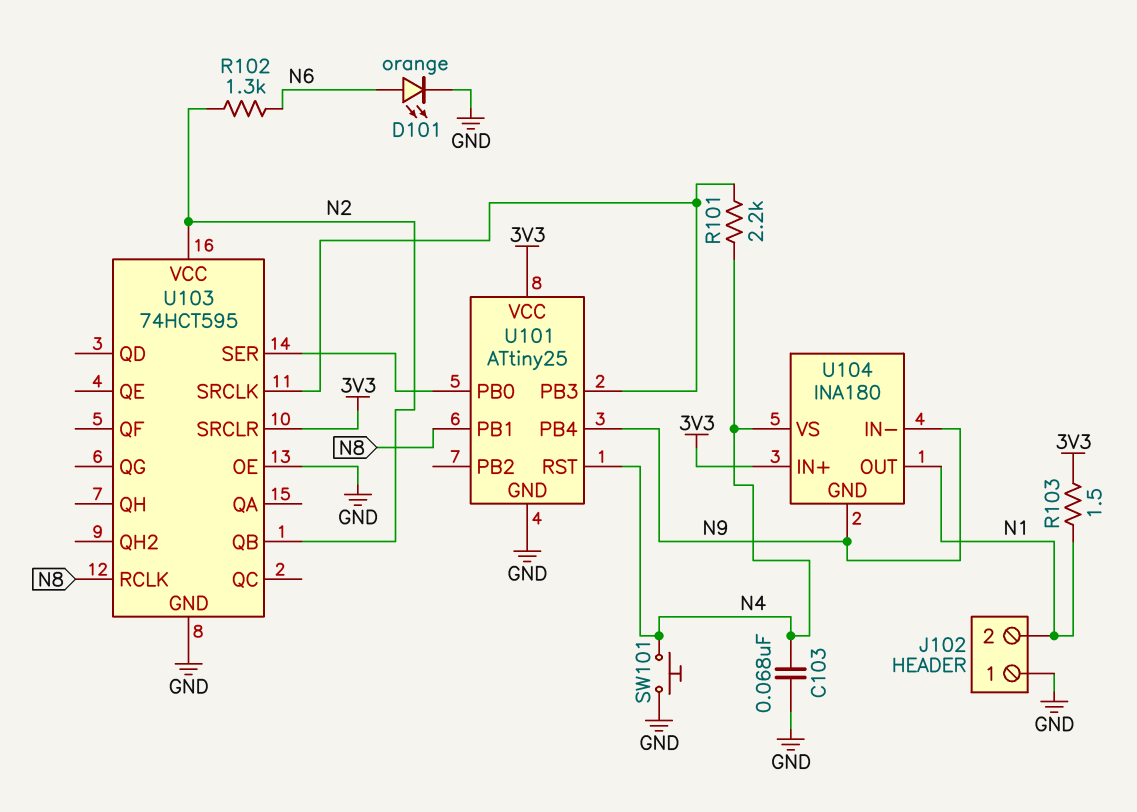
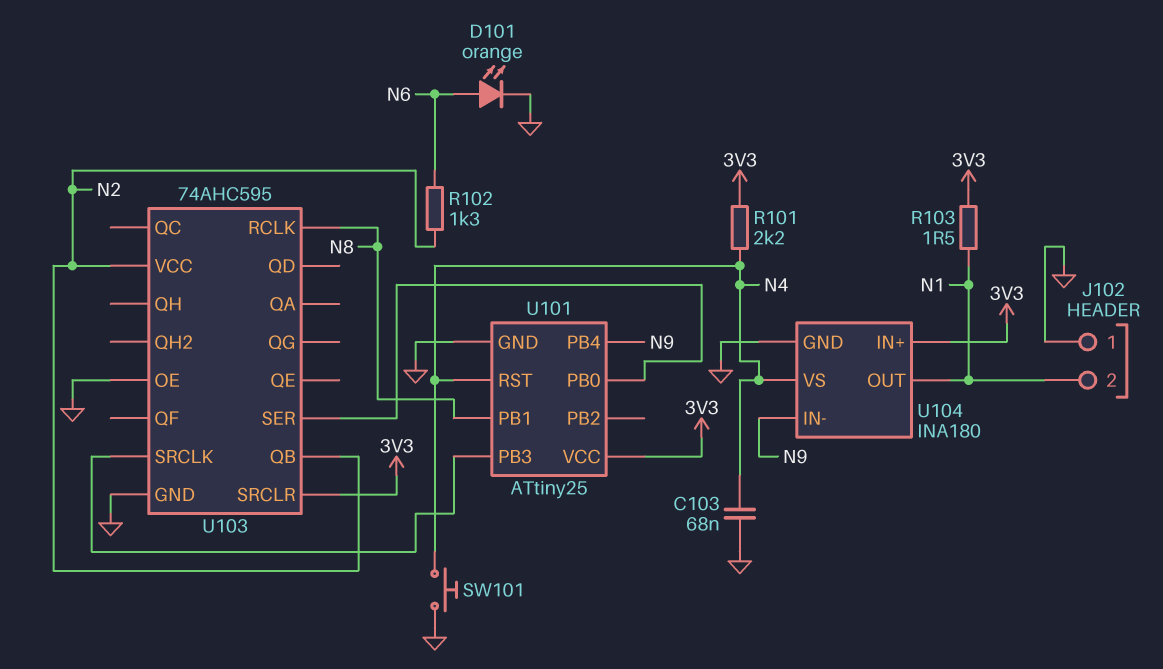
R101: 2.2k (N4, U101/PB3) -> 2.2k (3V3, N4)
U103: 74HCT595 -> 74AHC595
U104 pin GND: N9 -> GND

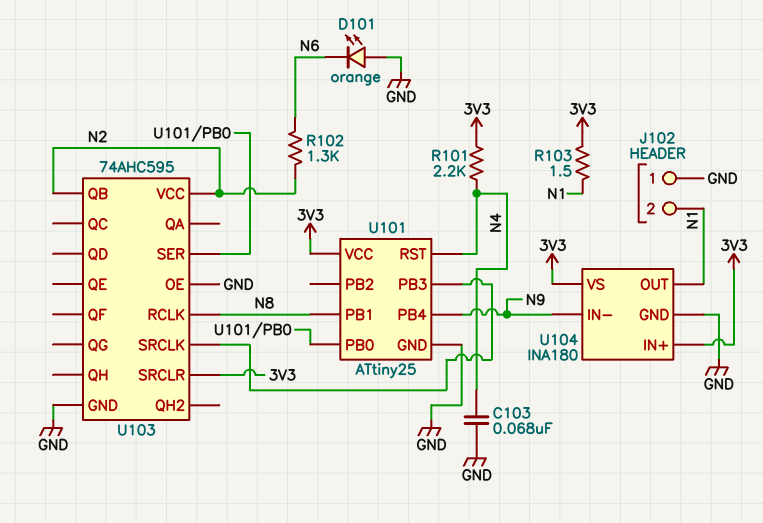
D101: LED orange (A N6, K GND) -> LED orange (A GND, K N6)
SW101: button (GND, N4) -> none
U104 pin VS: N4 -> 3V3

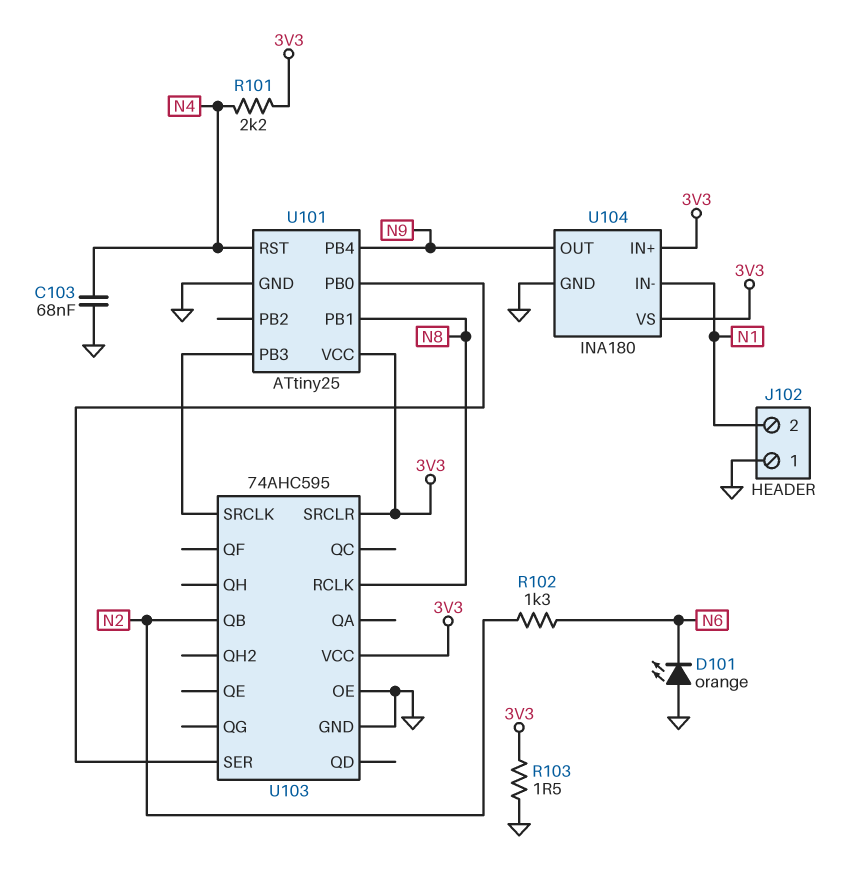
R103: 1.5 (3V3, N1) -> 1.5 (3V3, GND)
U103 pin VCC: N2 -> 3V3
U104 pin IN-: N9 -> N1
U104 pin OUT: N1 -> N9

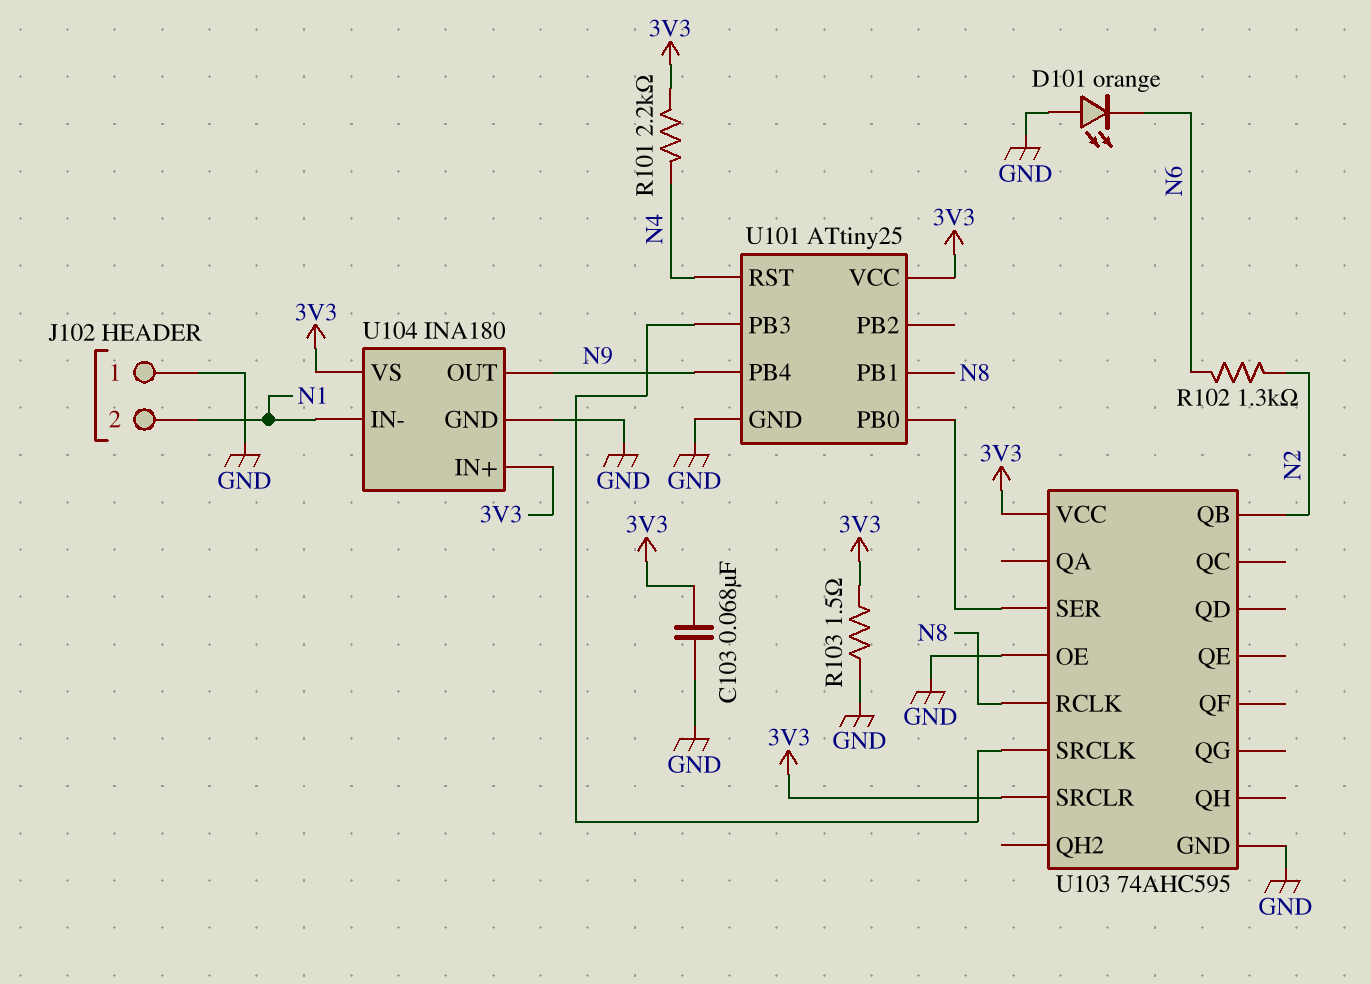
C103: 68nF (GND, N4) -> 68nF (3V3, GND)

